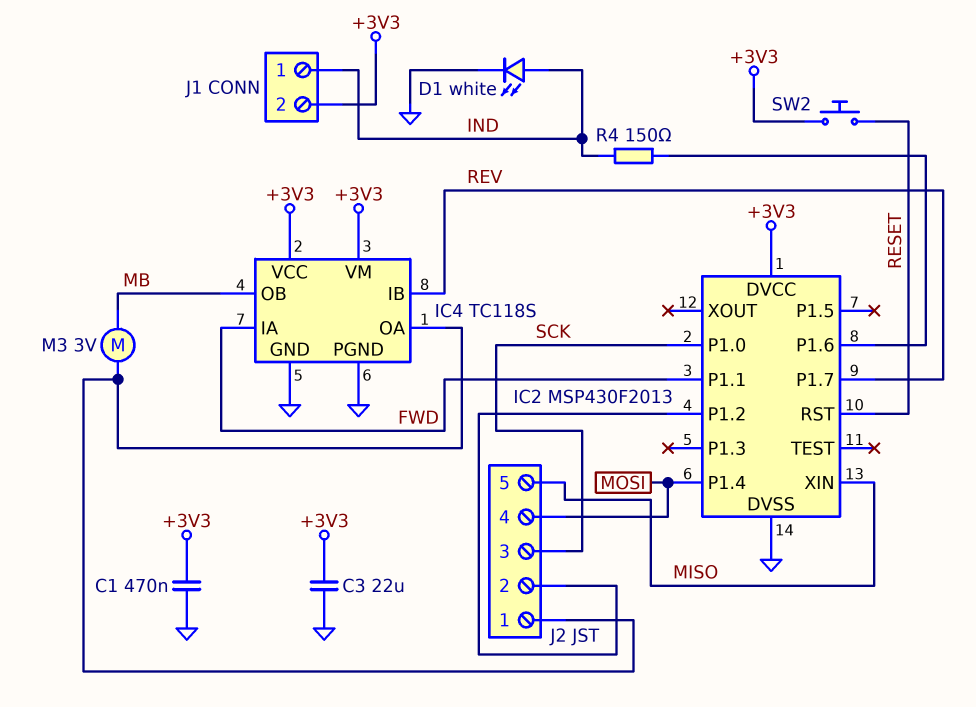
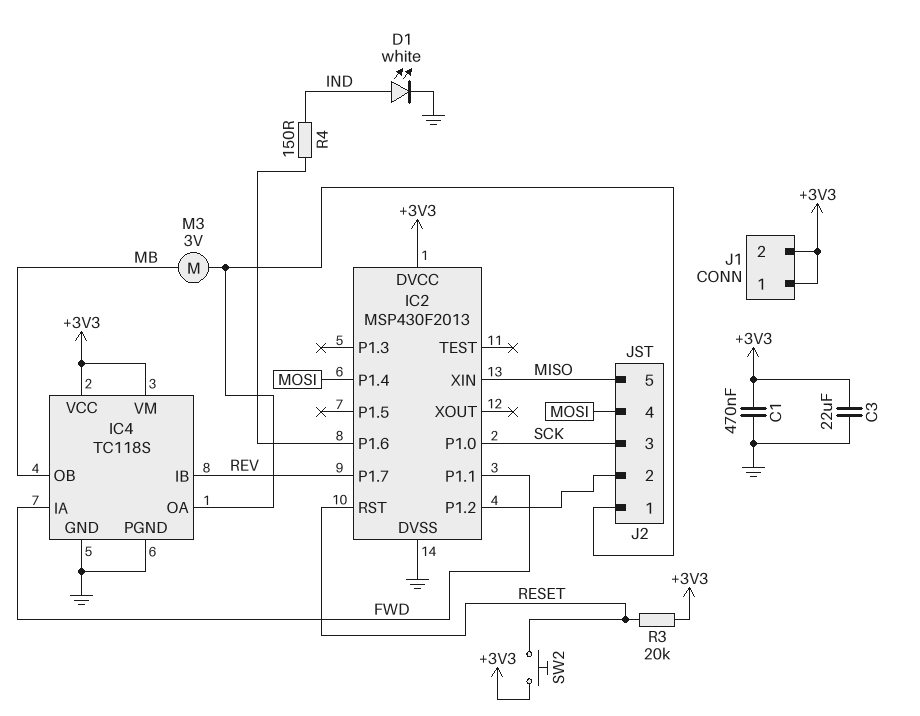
J1 pin 1: IND -> +3V3
R3: none -> 20k (+3V3, RESET)

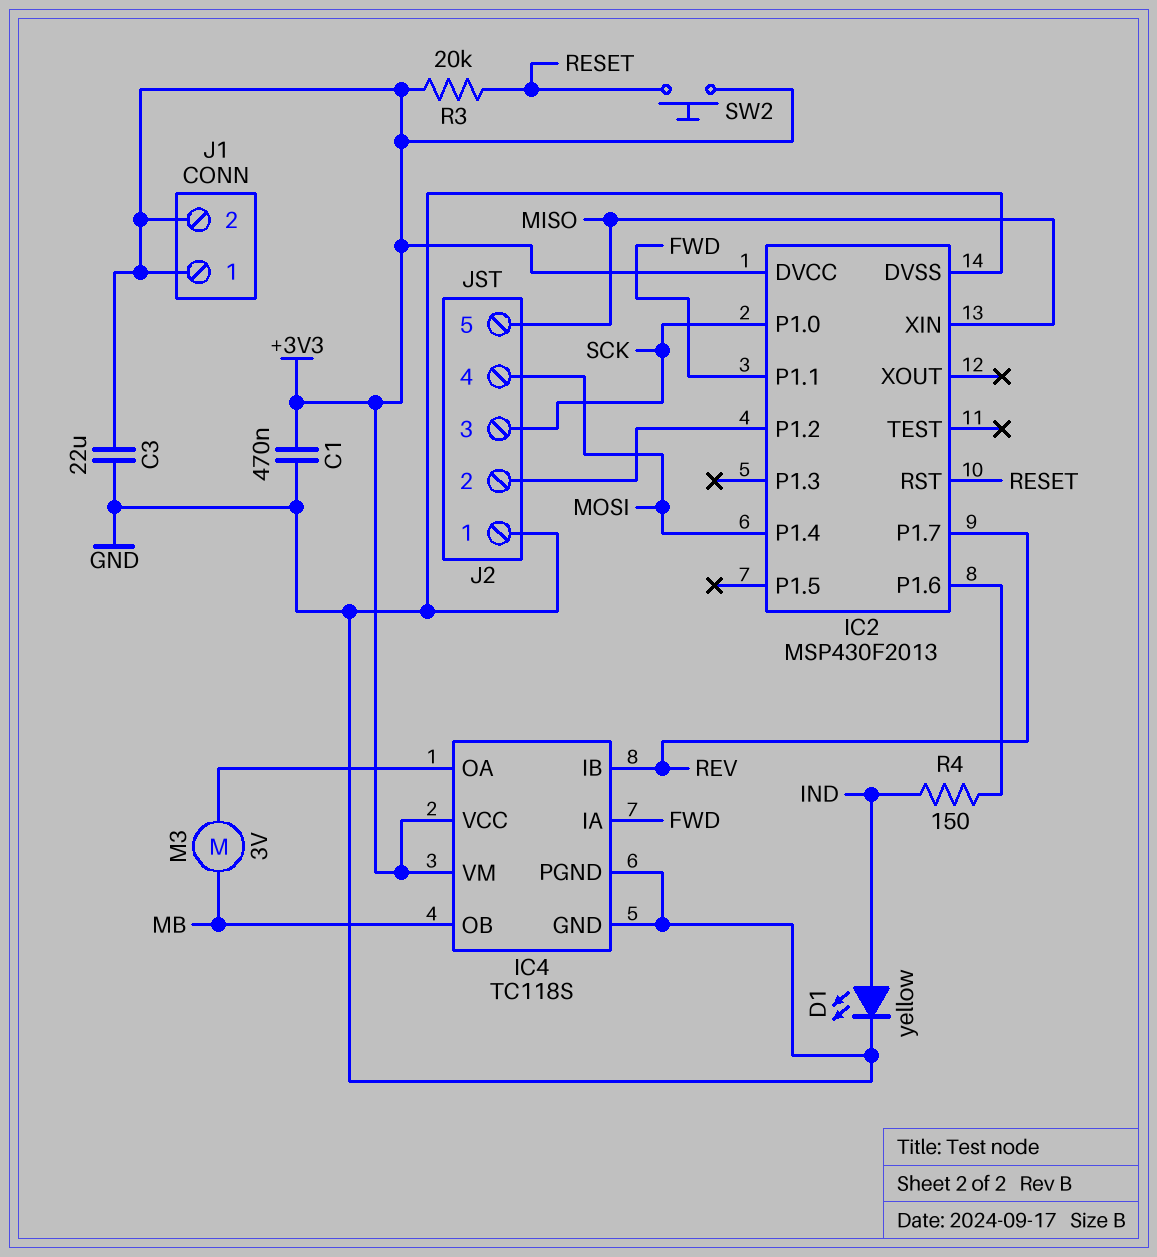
D1: LED white (A IND, K GND) -> LED yellow (A IND, K GND)
J2 pin 1: IC4/OA -> GND

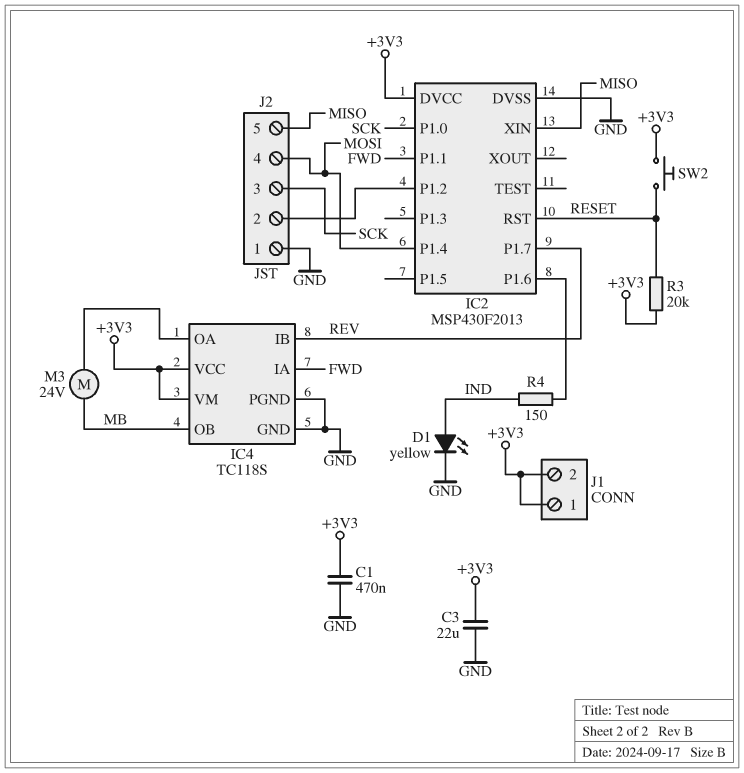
M3: motor 3V (IC4/OA, MB) -> motor 24V (IC4/OA, MB)

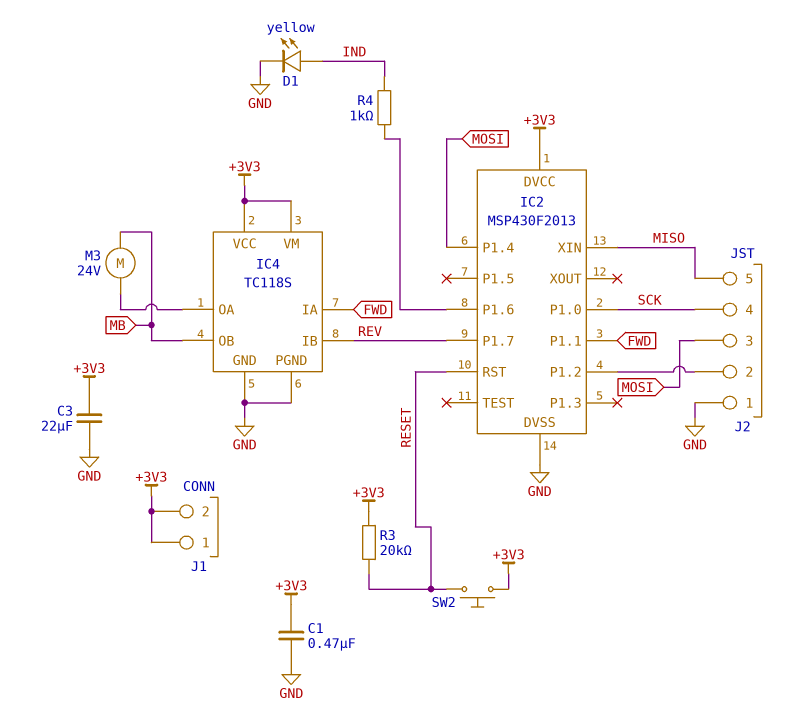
J2 pin 3: SCK -> MOSI
J2 pin 4: MOSI -> SCK
R4: 150 (IC2/P1.6, IND) -> 1k (IC2/P1.6, IND)

